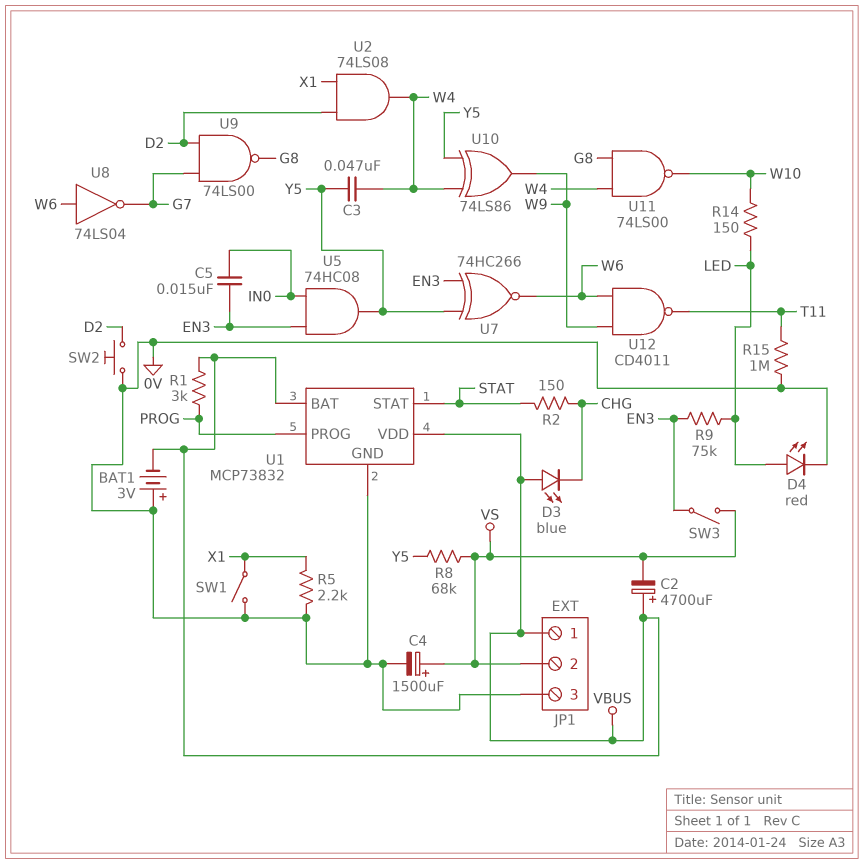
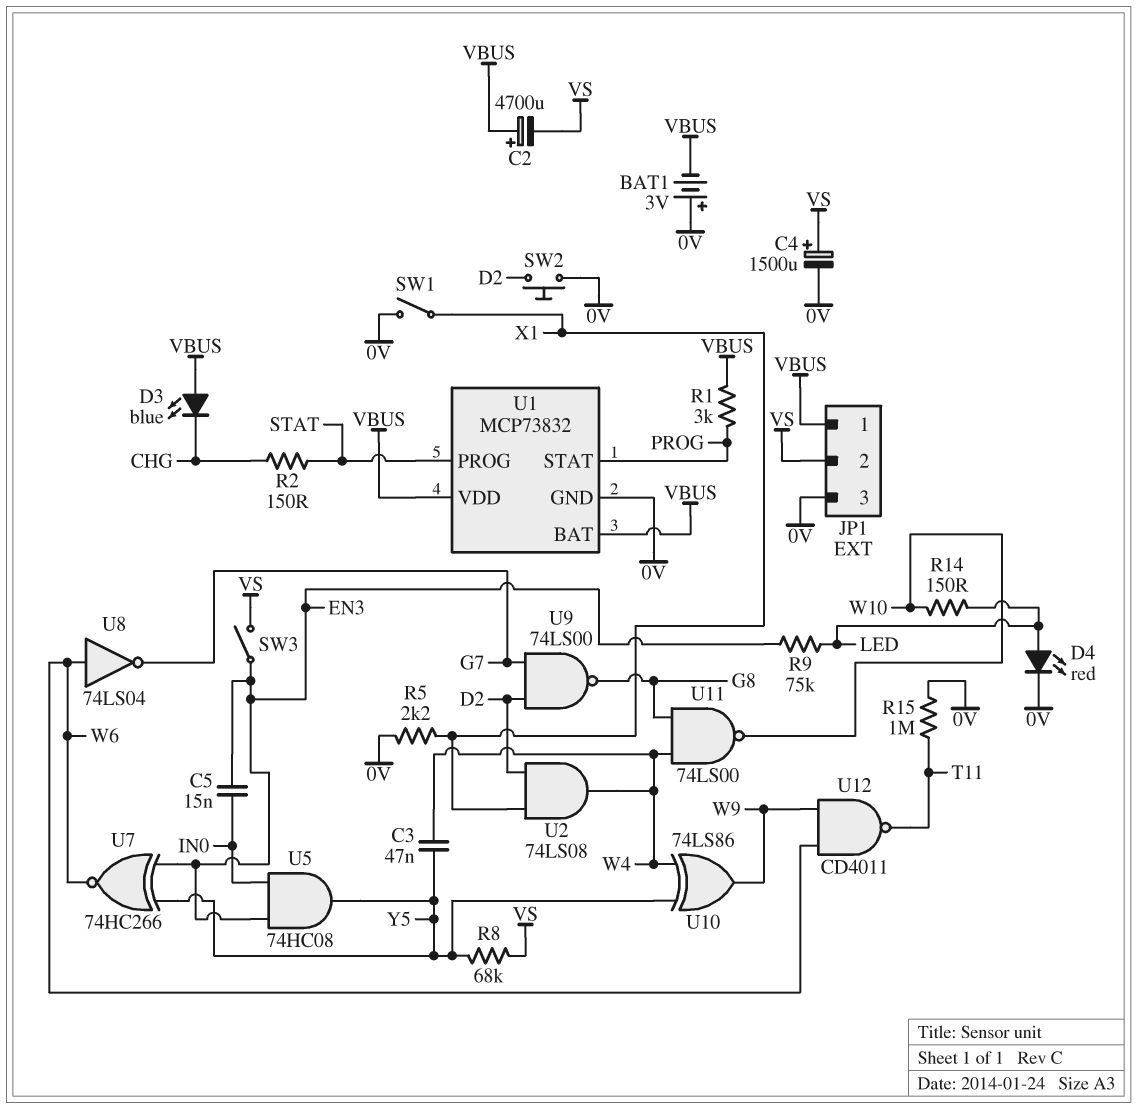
U1 pin PROG: PROG -> STAT
U1 pin STAT: STAT -> PROG

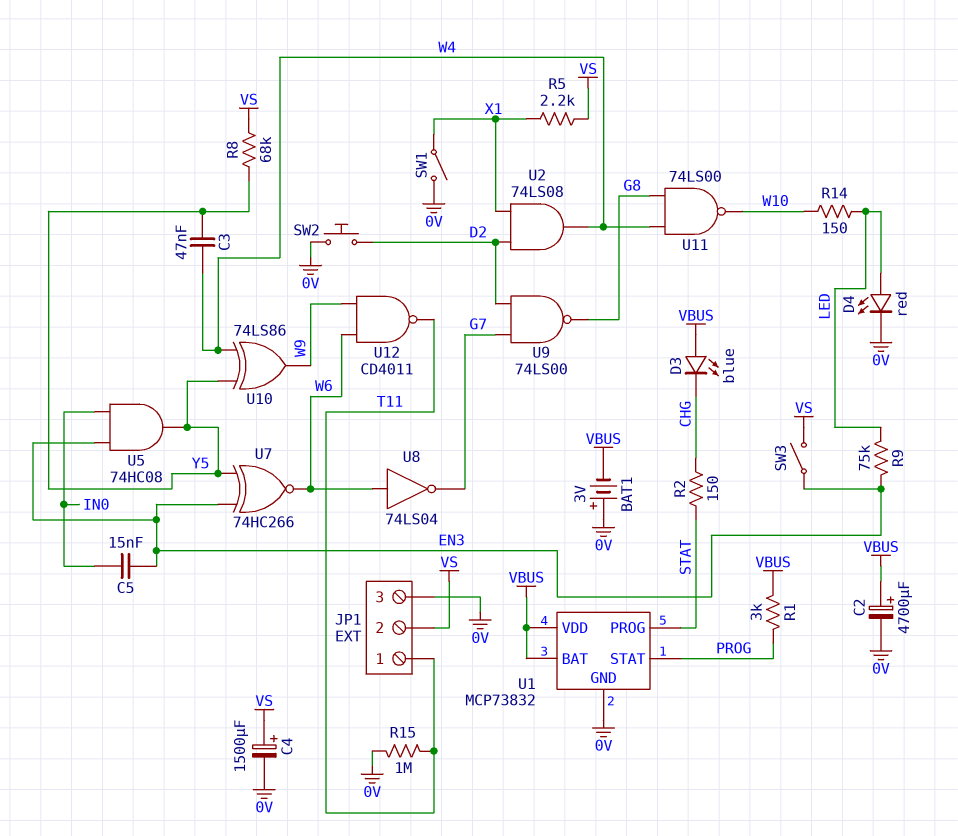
C2: 4700uF (plus VBUS, minus VS) -> 4700uF (plus VBUS, minus 0V)
JP1 pin 1: VBUS -> T11
R5: 2.2k (0V, X1) -> 2.2k (VS, X1)

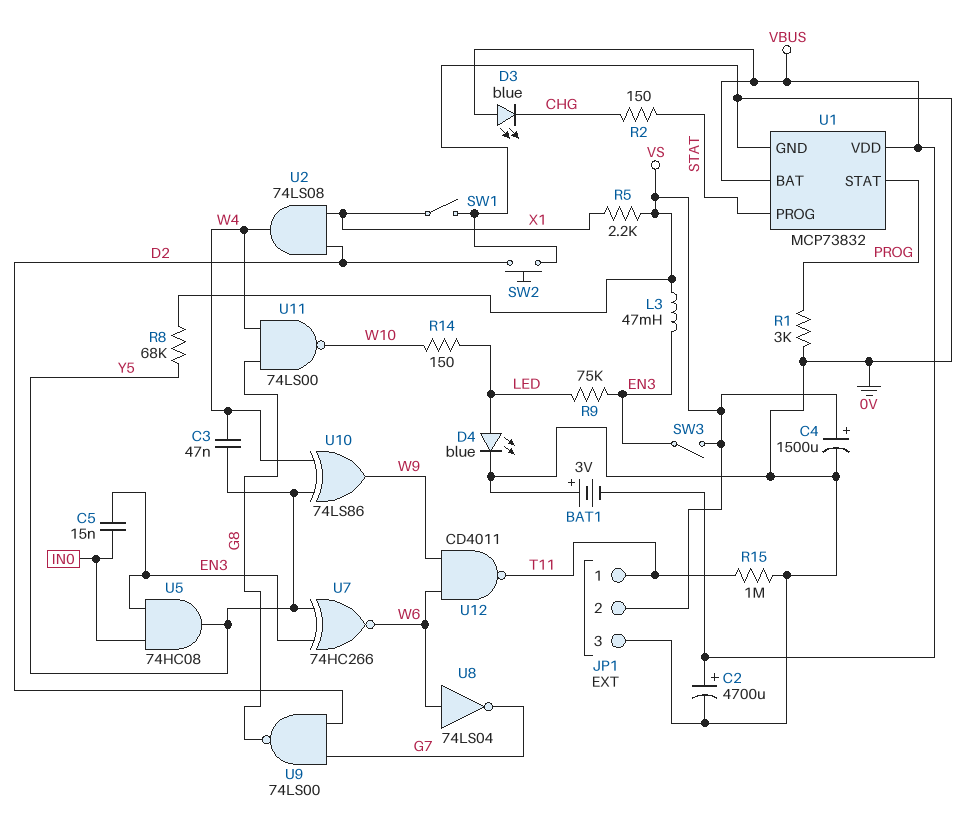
D4: LED red (A LED, K 0V) -> LED blue (A LED, K 0V)
L3: none -> 47mH (EN3, VS)
R1: 3k (PROG, VBUS) -> 3k (0V, PROG)

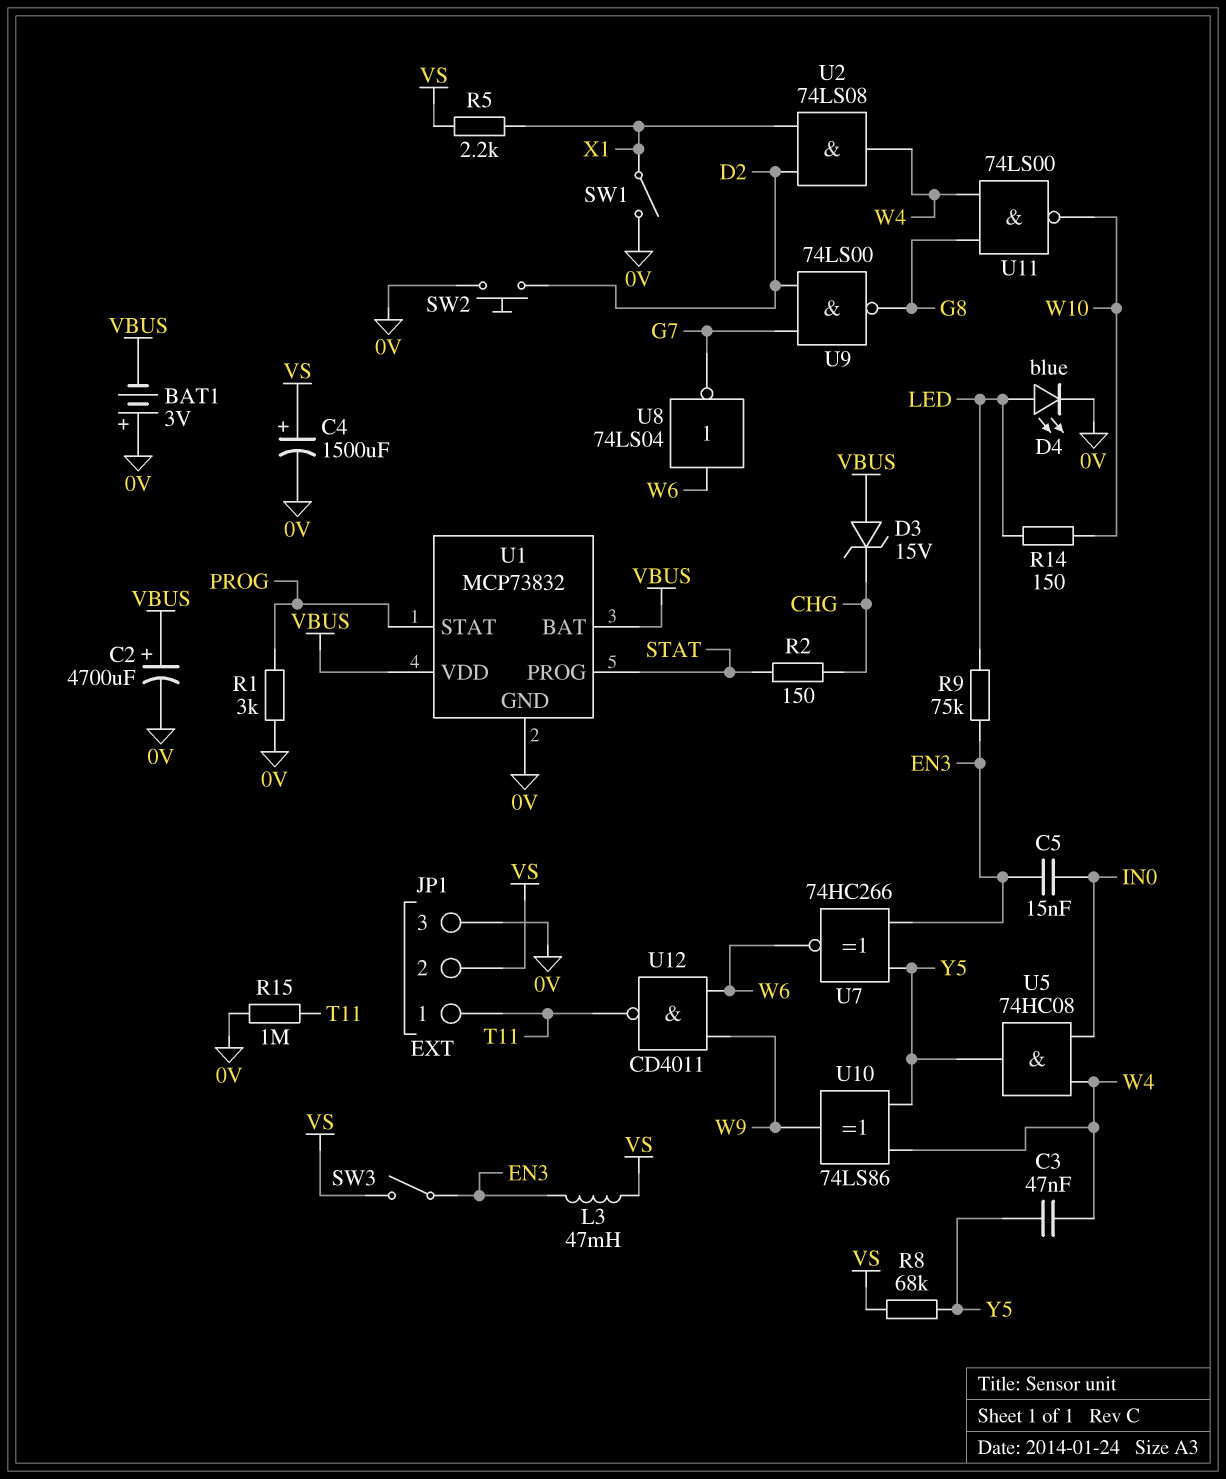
D3: LED blue (A VBUS, K CHG) -> zener 15V (A VBUS, K CHG)
U5: AND 74HC08 (in EN3, in IN0, out Y5) -> AND 74HC08 (in IN0, in W4, out Y5)

